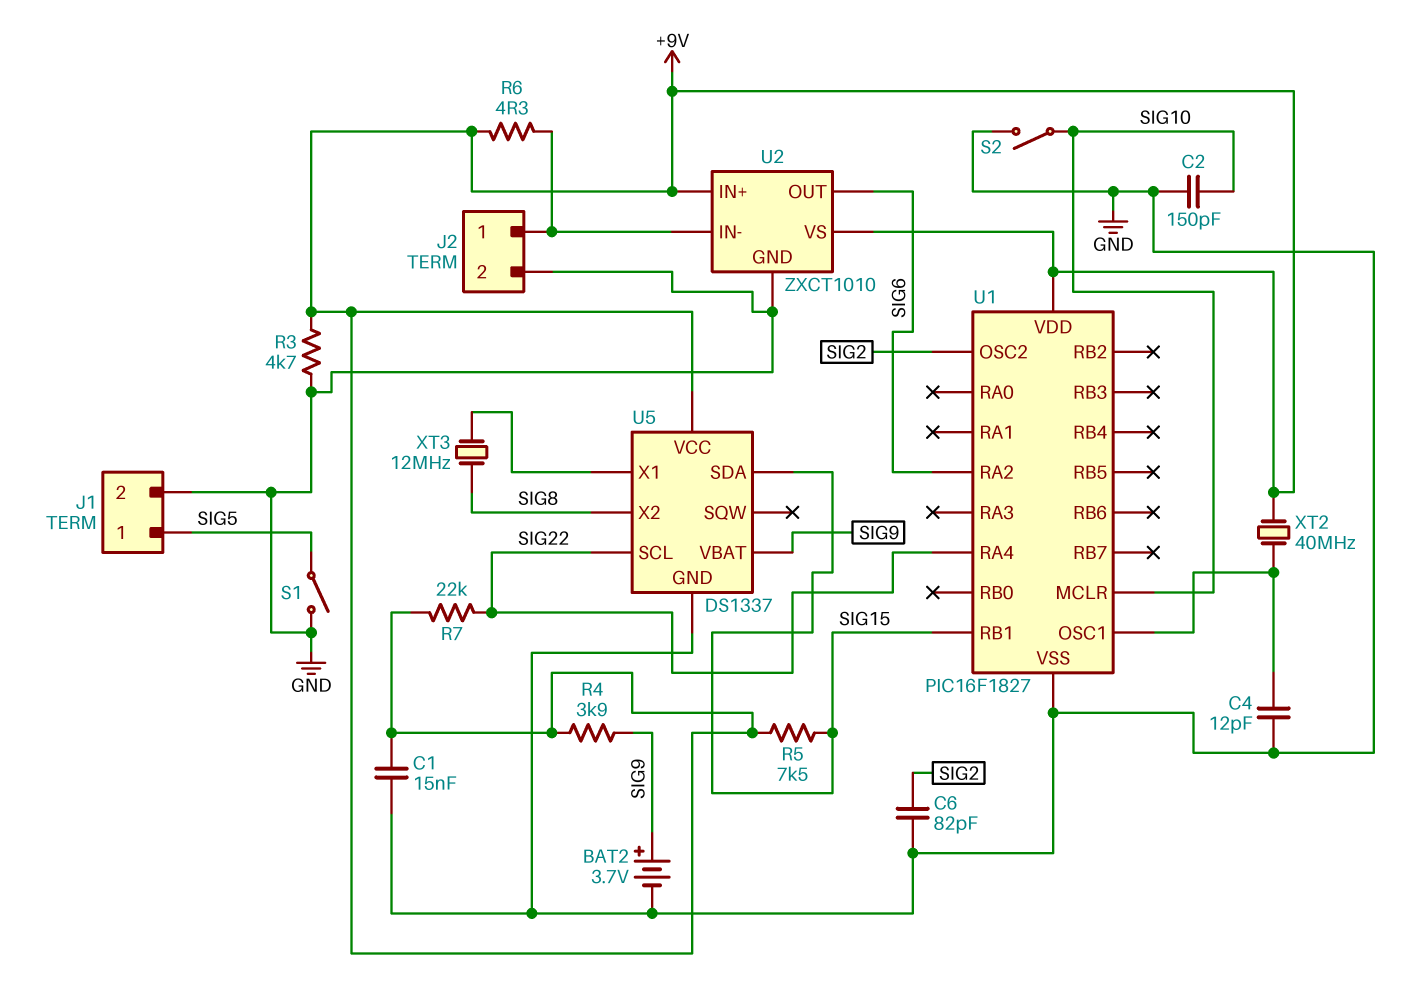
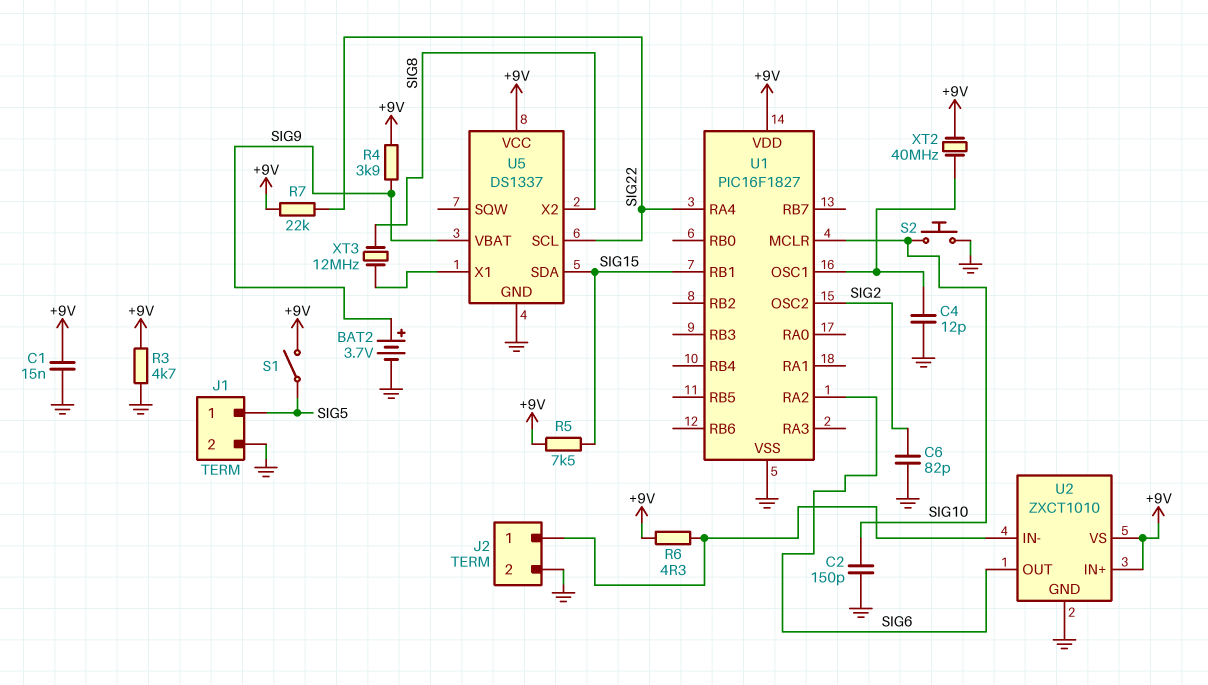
S1: switch (GND, SIG5) -> switch (+9V, SIG5)
S2: switch (GND, SIG10) -> button (GND, SIG10)

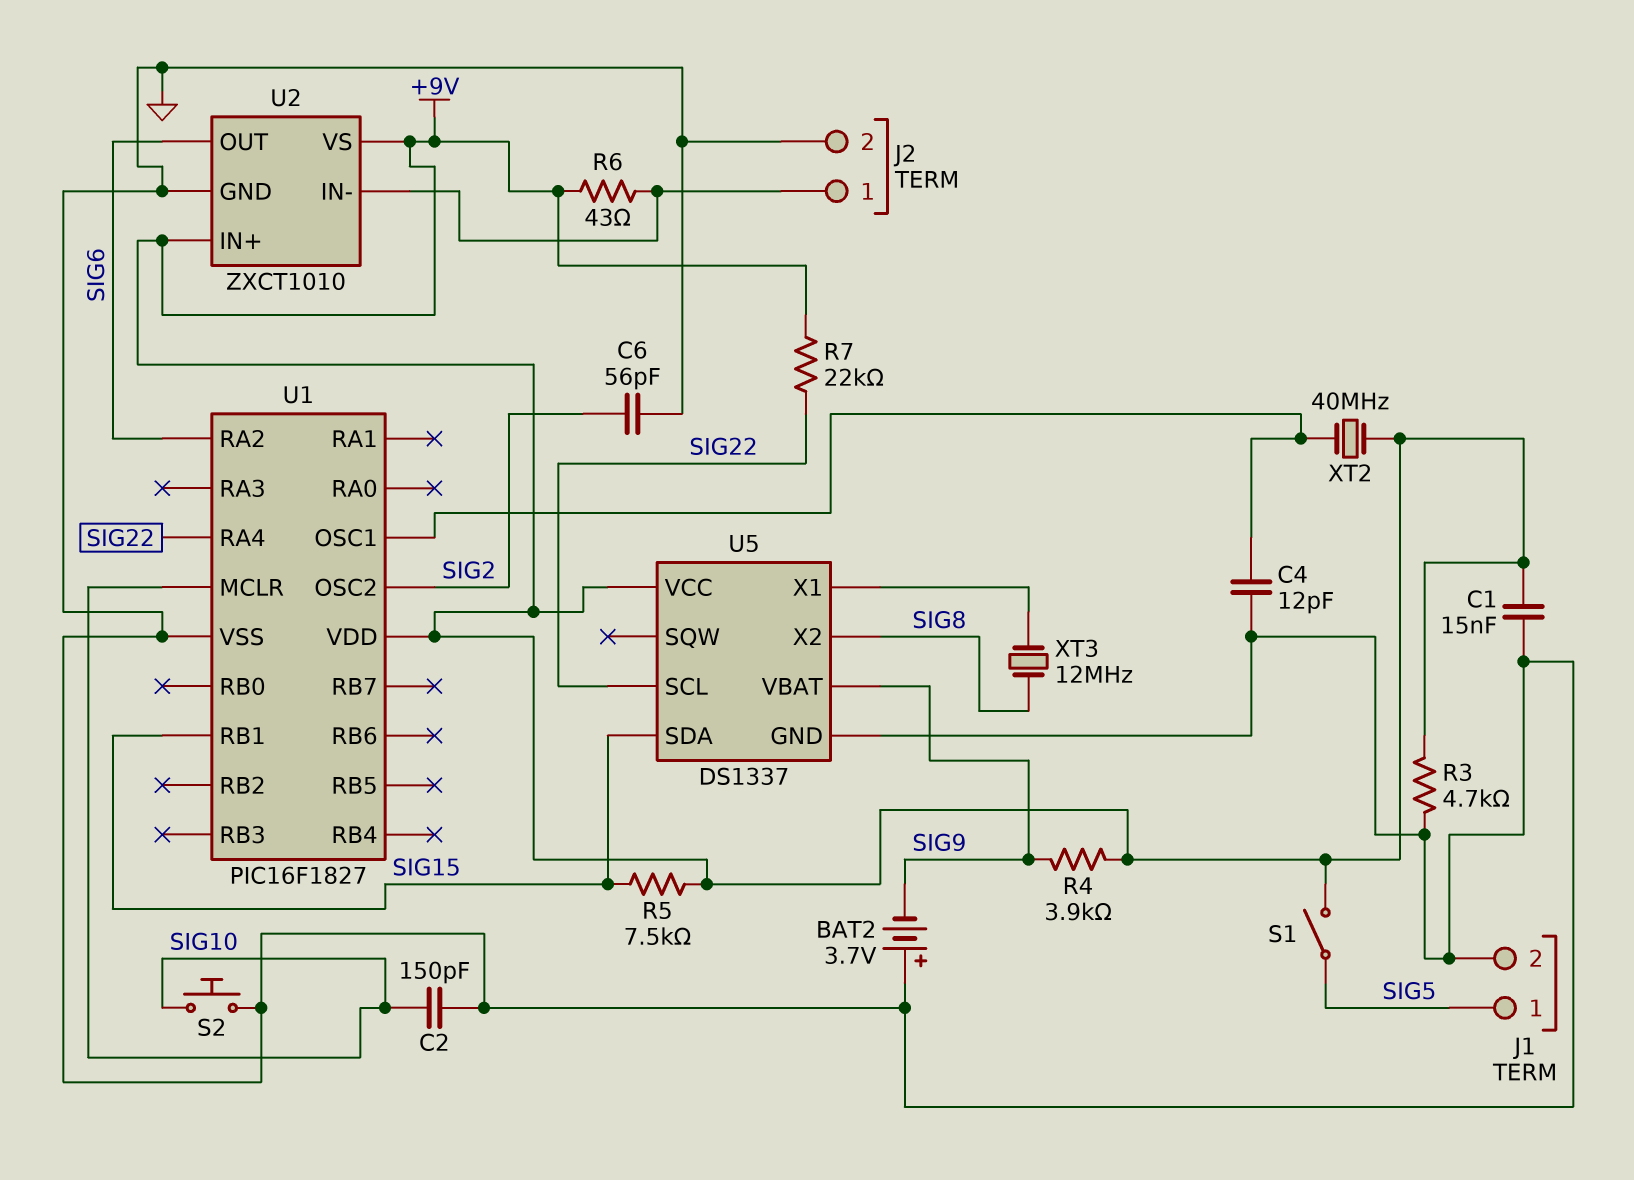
BAT2: 3.7V (plus SIG9, minus GND) -> 3.7V (plus GND, minus SIG9)
C6: 82pF (GND, SIG2) -> 56pF (GND, SIG2)
R6: 4.3 (+9V, J2/1) -> 43 (+9V, J2/1)

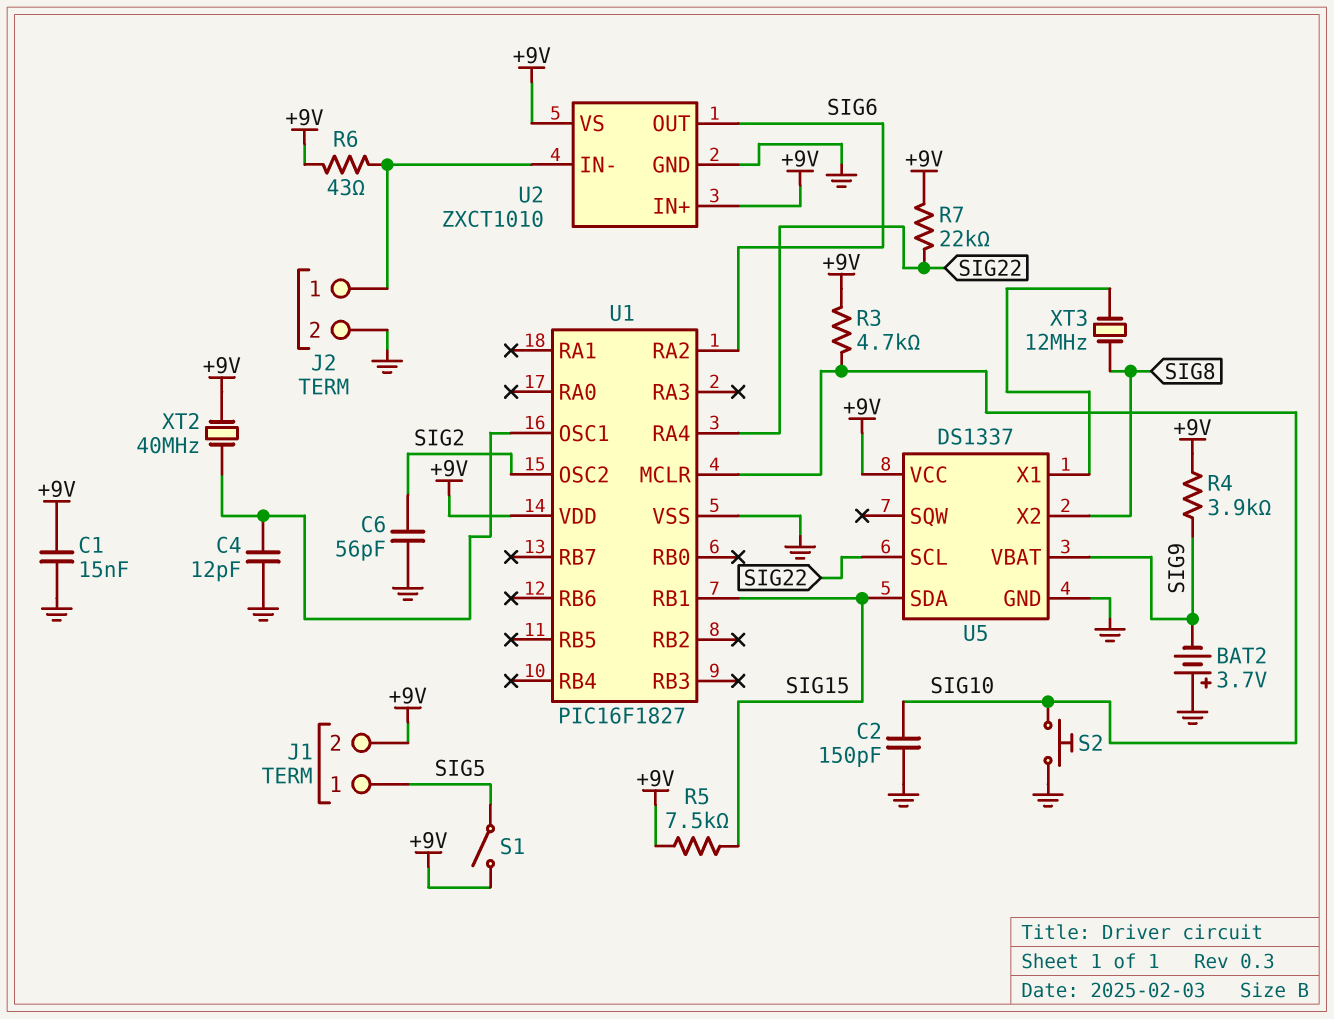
J1 pin 2: GND -> +9V
R3: 4.7k (+9V, GND) -> 4.7k (+9V, SIG10)

